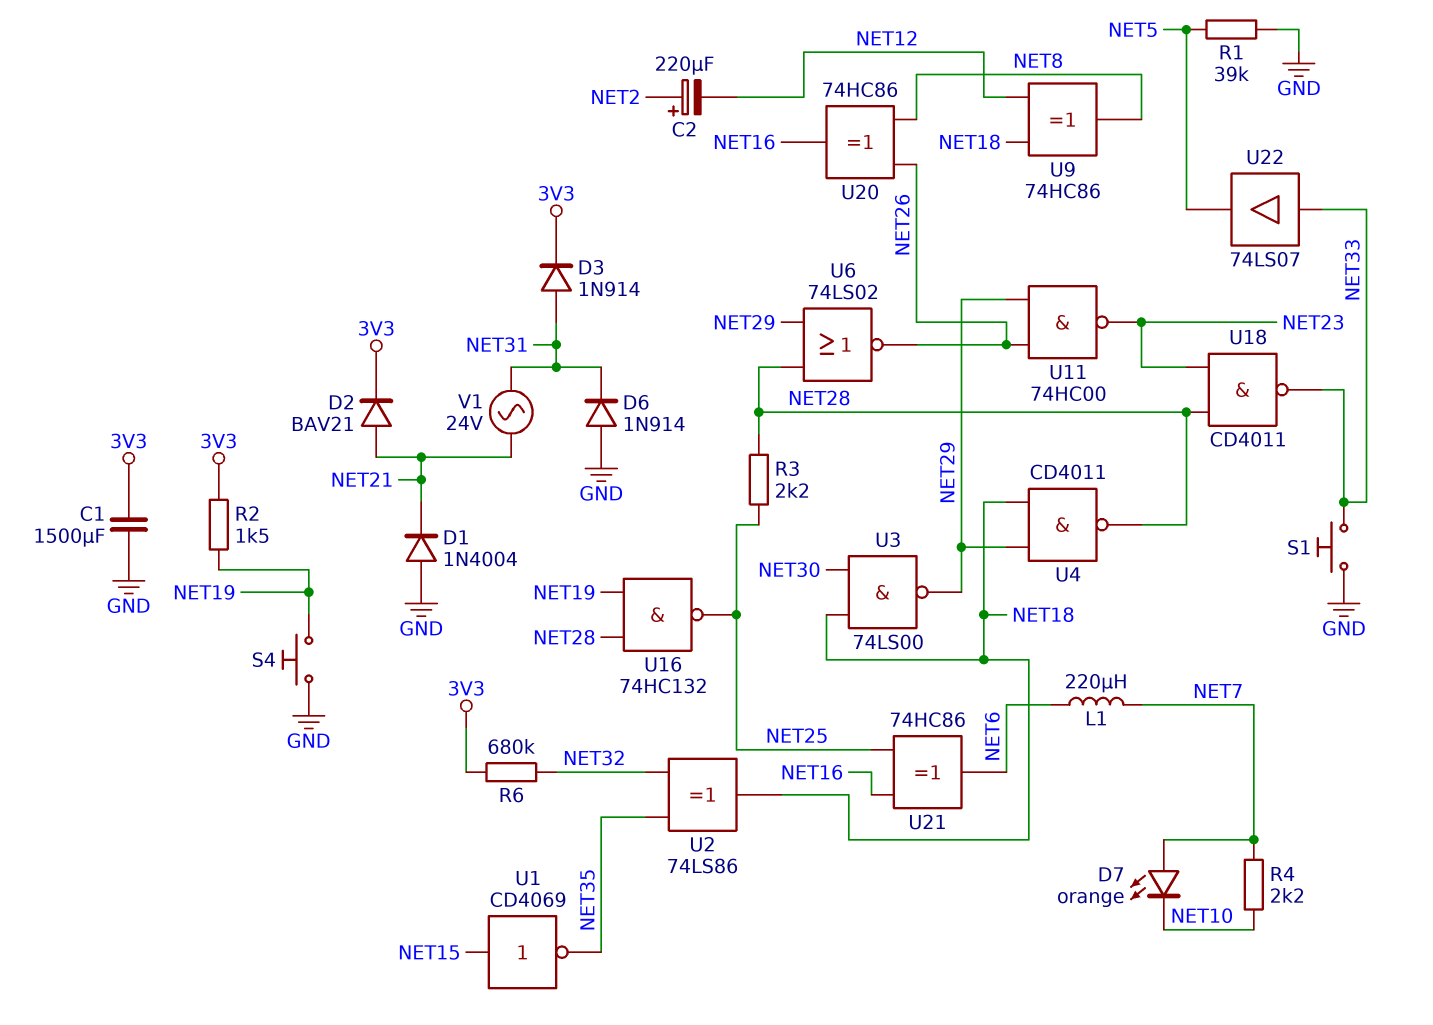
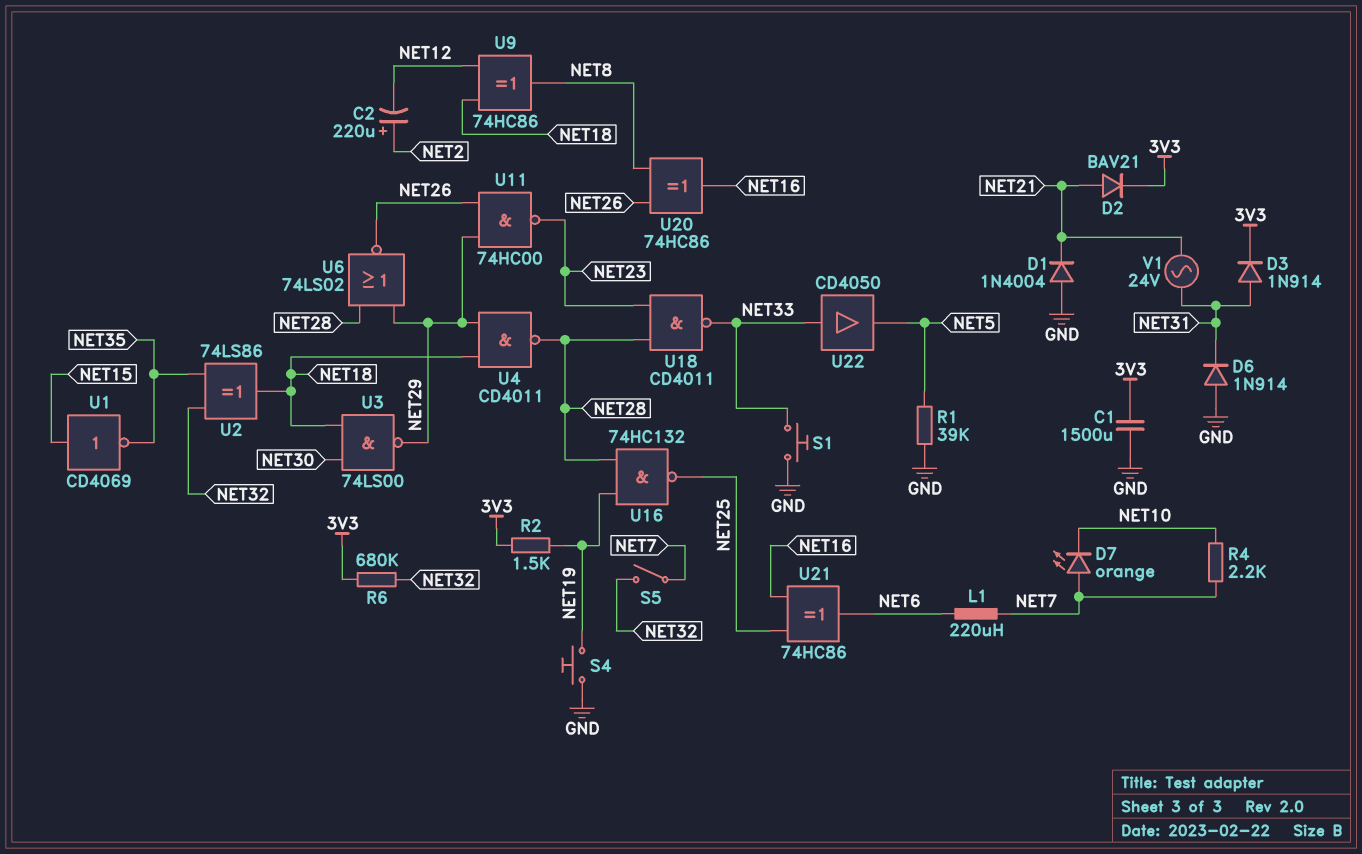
R3: 2.2k (NET25, NET28) -> none
S5: none -> switch (NET7, NET32)
U22: buffer 74LS07 (in NET33, out NET5) -> buffer CD4050 (in NET33, out NET5)

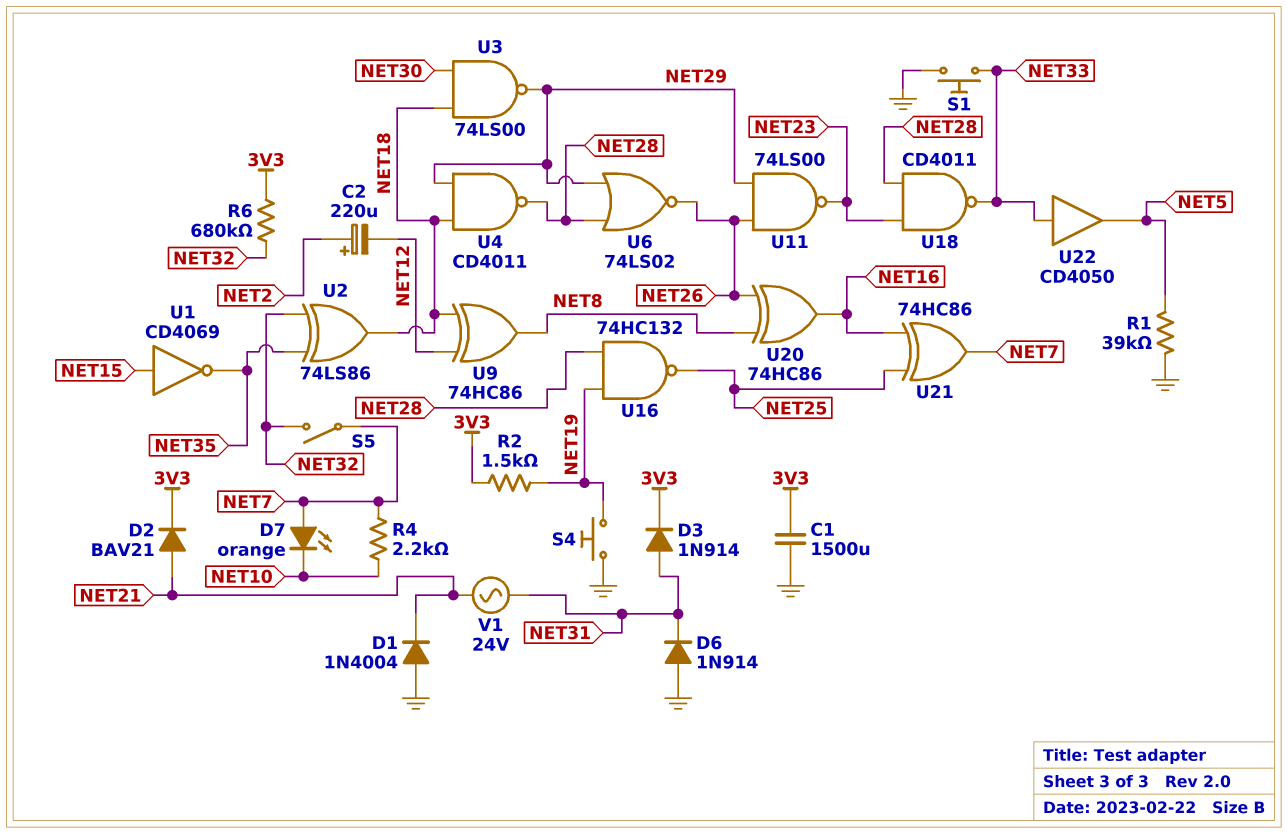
L1: 220uH (NET6, NET7) -> none
U11: NAND 74HC00 (in NET26, in NET29, out NET23) -> NAND 74LS00 (in NET26, in NET29, out NET23)
U21: XOR 74HC86 (in NET16, in NET25, out NET6) -> XOR 74HC86 (in NET16, in NET25, out NET7)

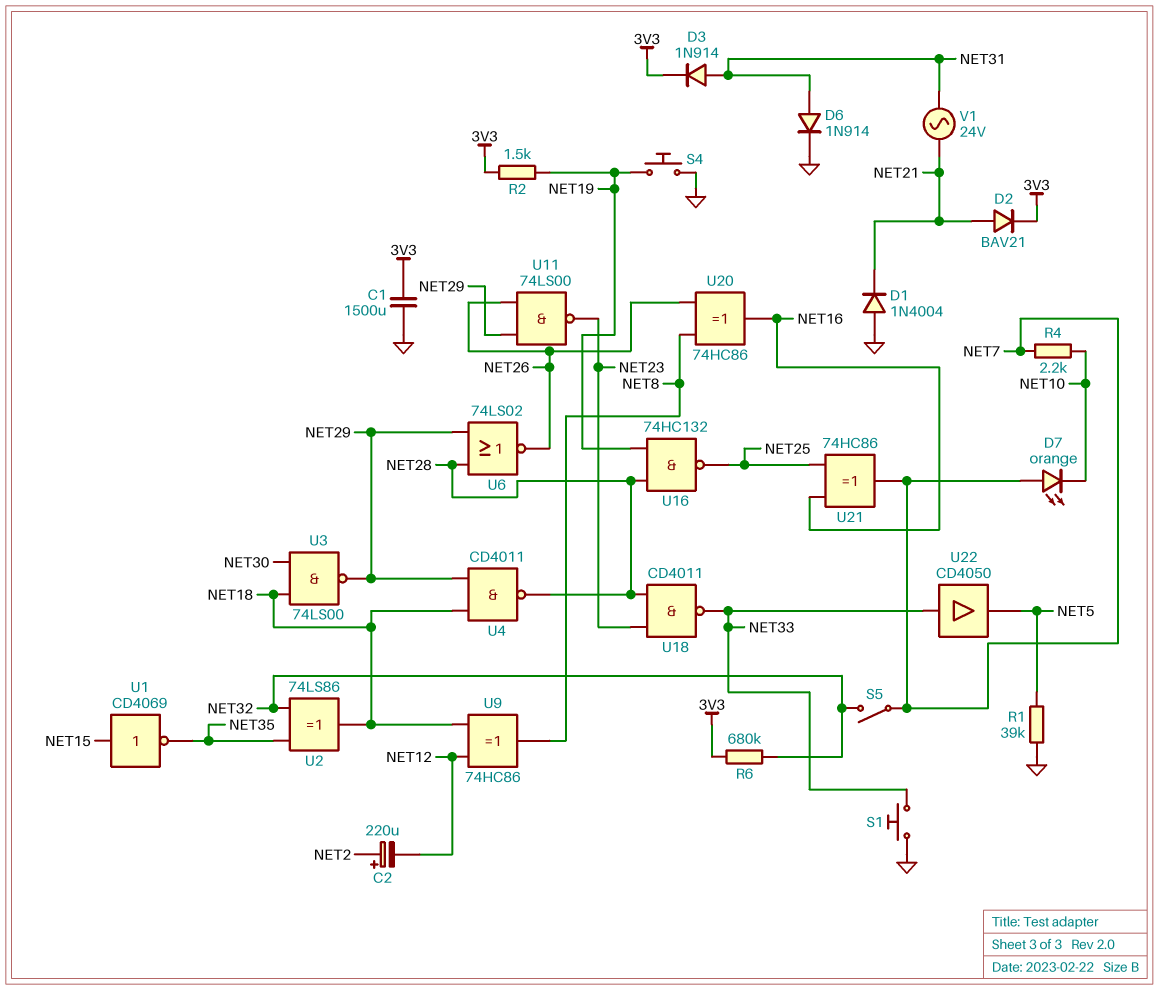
D6: diode 1N914 (A GND, K NET31) -> diode 1N914 (A NET31, K GND)

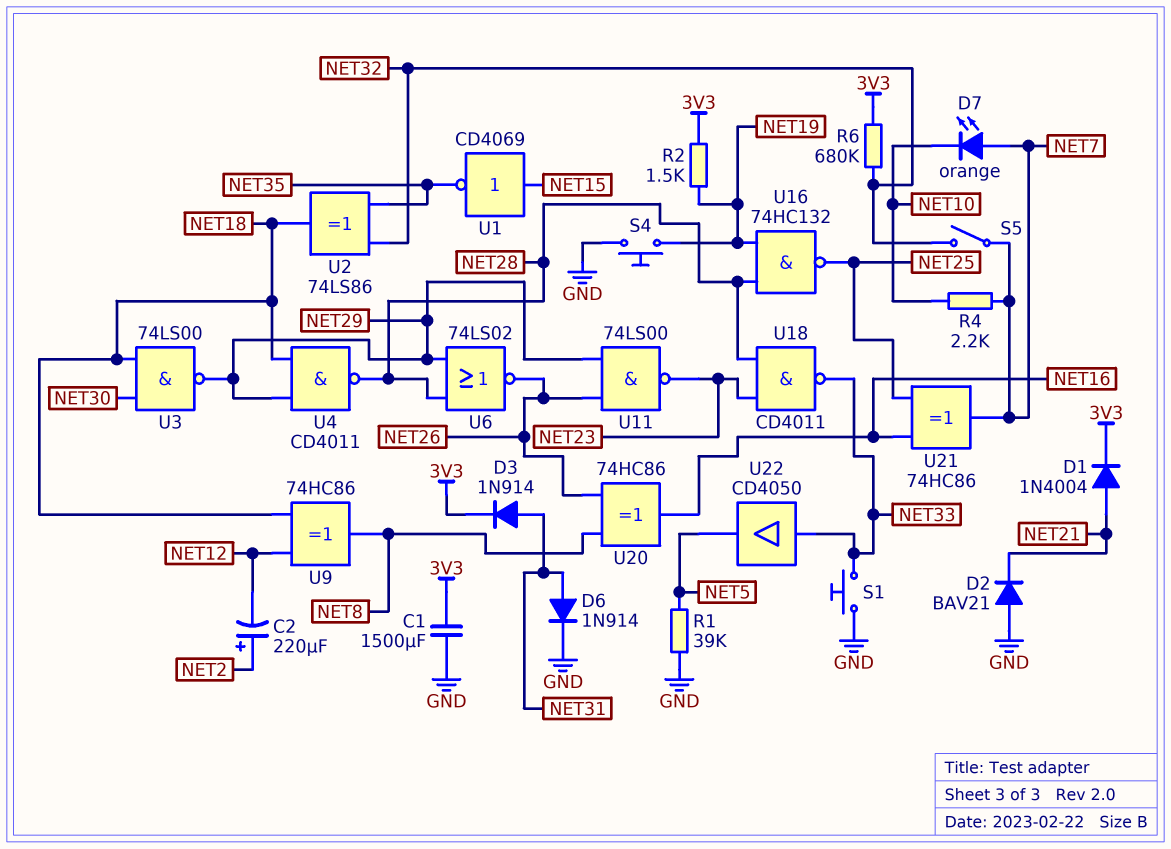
D1: diode 1N4004 (A GND, K NET21) -> diode 1N4004 (A NET21, K 3V3)
D2: diode BAV21 (A NET21, K 3V3) -> diode BAV21 (A GND, K NET21)
V1: AC 24V (NET21, NET31) -> none

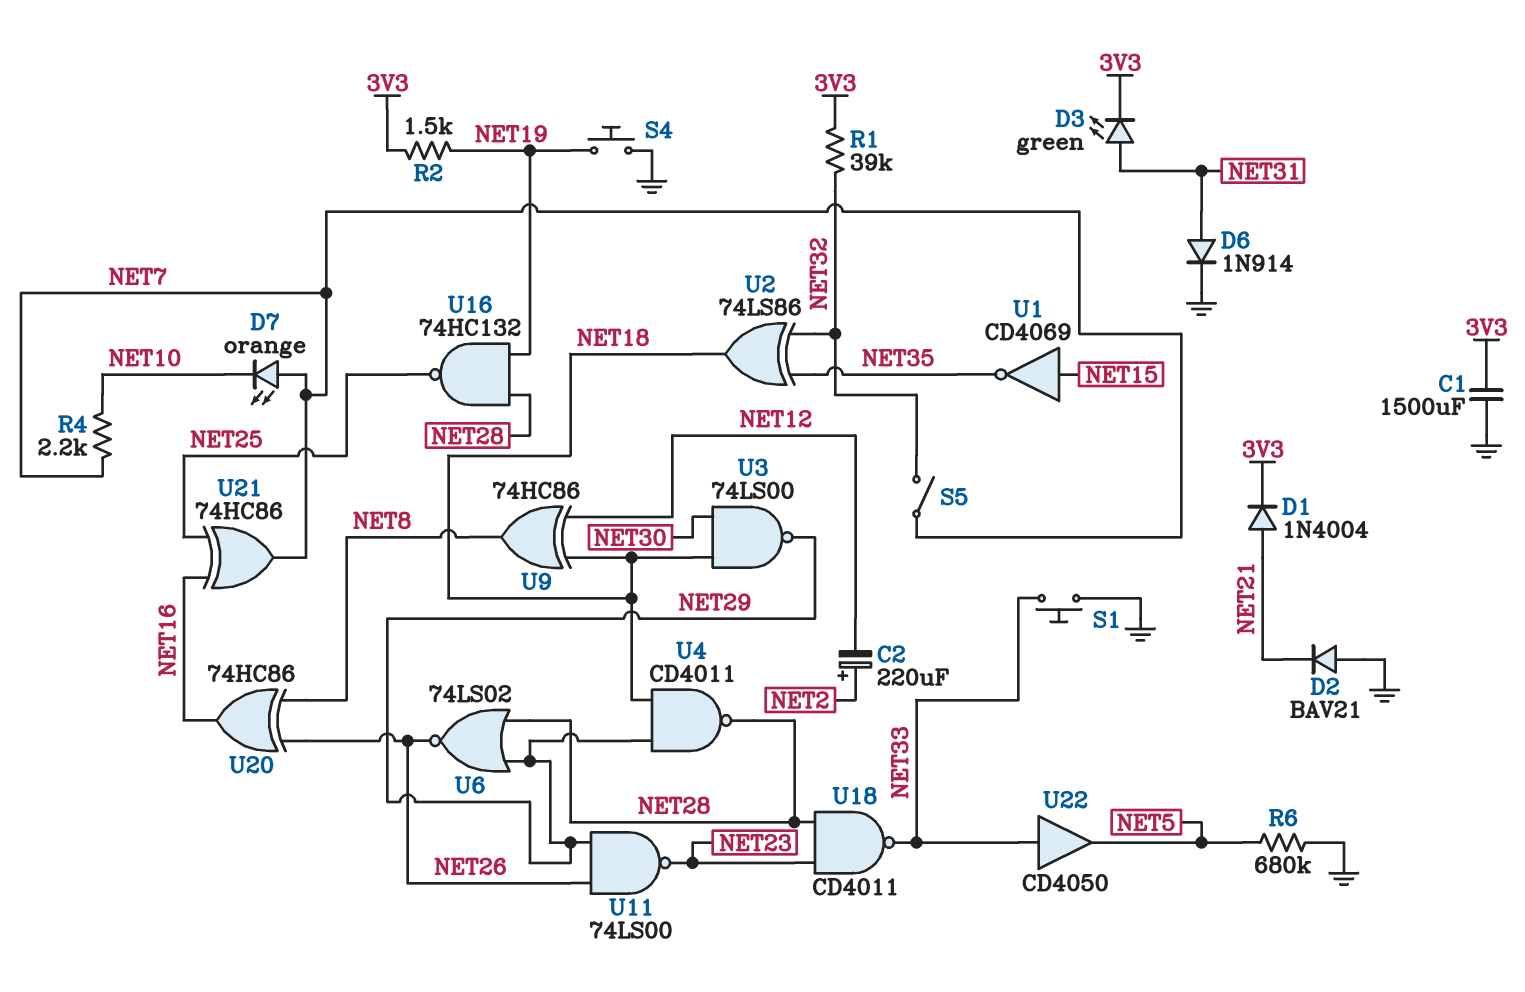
D3: diode 1N914 (A NET31, K 3V3) -> LED green (A NET31, K 3V3)
R1: 39k (GND, NET5) -> 39k (3V3, NET32)
R6: 680k (3V3, NET32) -> 680k (GND, NET5)

